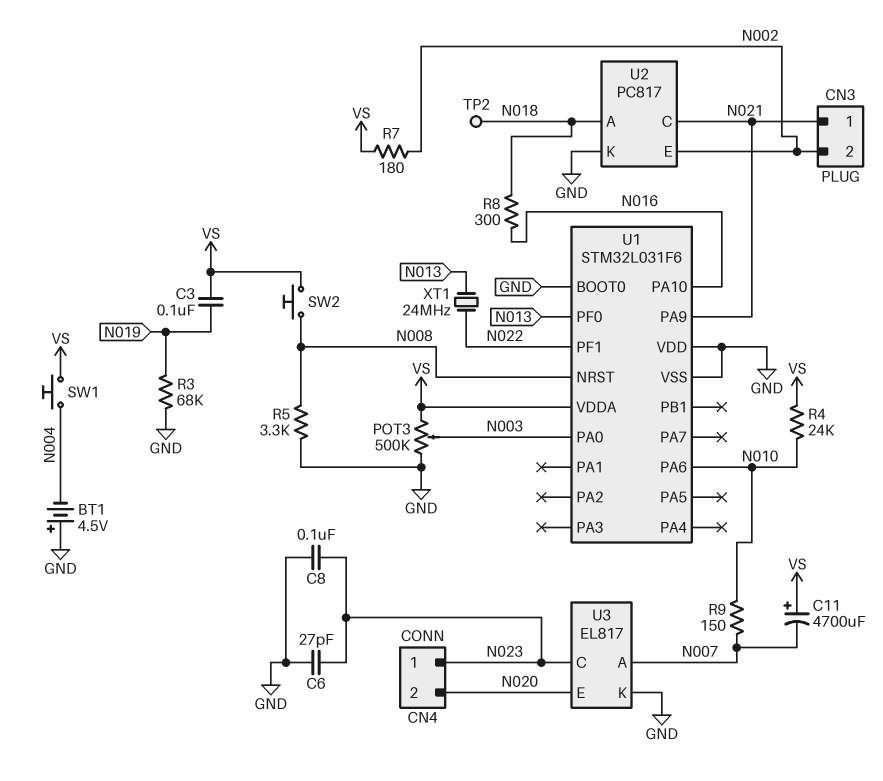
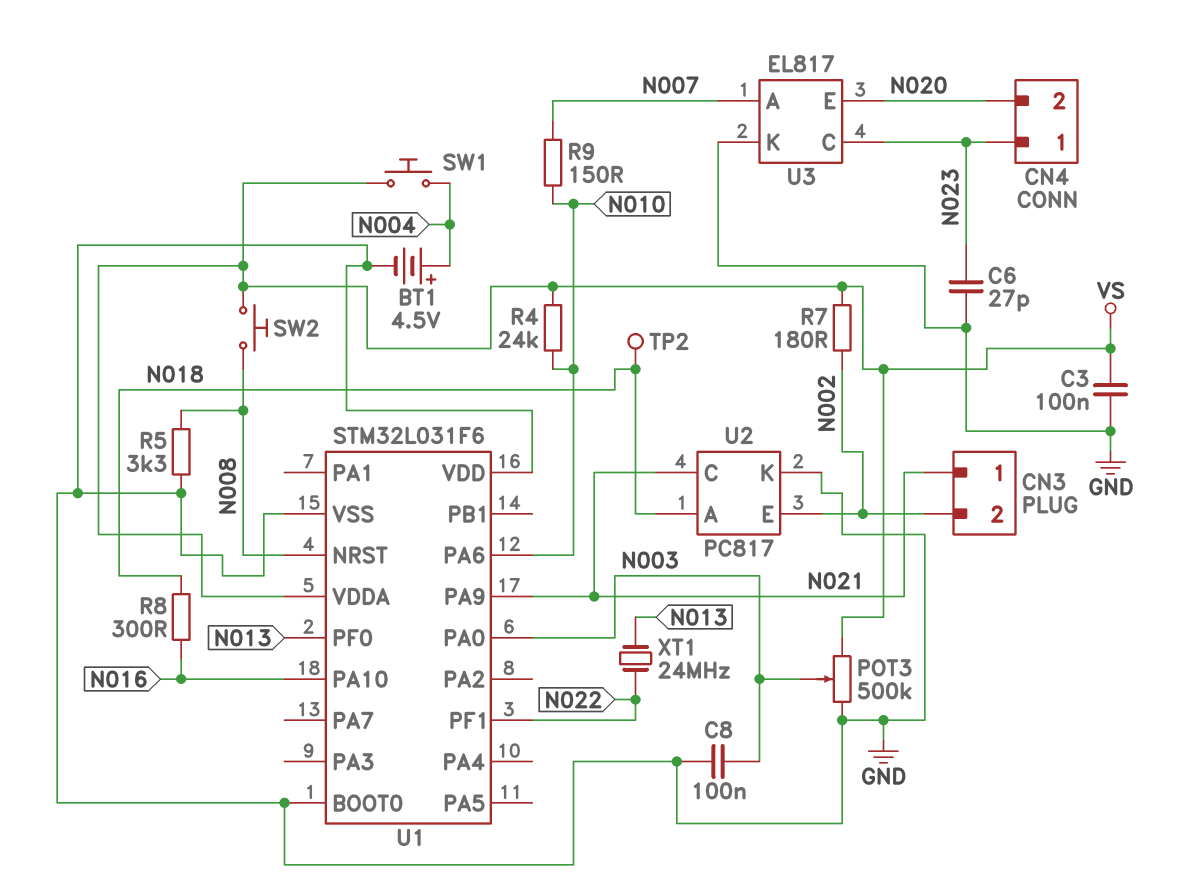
BT1: 4.5V (plus GND, minus N004) -> 4.5V (plus N004, minus GND)
C3: 100nF (N019, VS) -> 100nF (GND, VS)
C8: 100nF (GND, N023) -> 100nF (GND, N003)
C11: 4700uF (plus VS, minus N007) -> none
R3: 68k (GND, N019) -> none

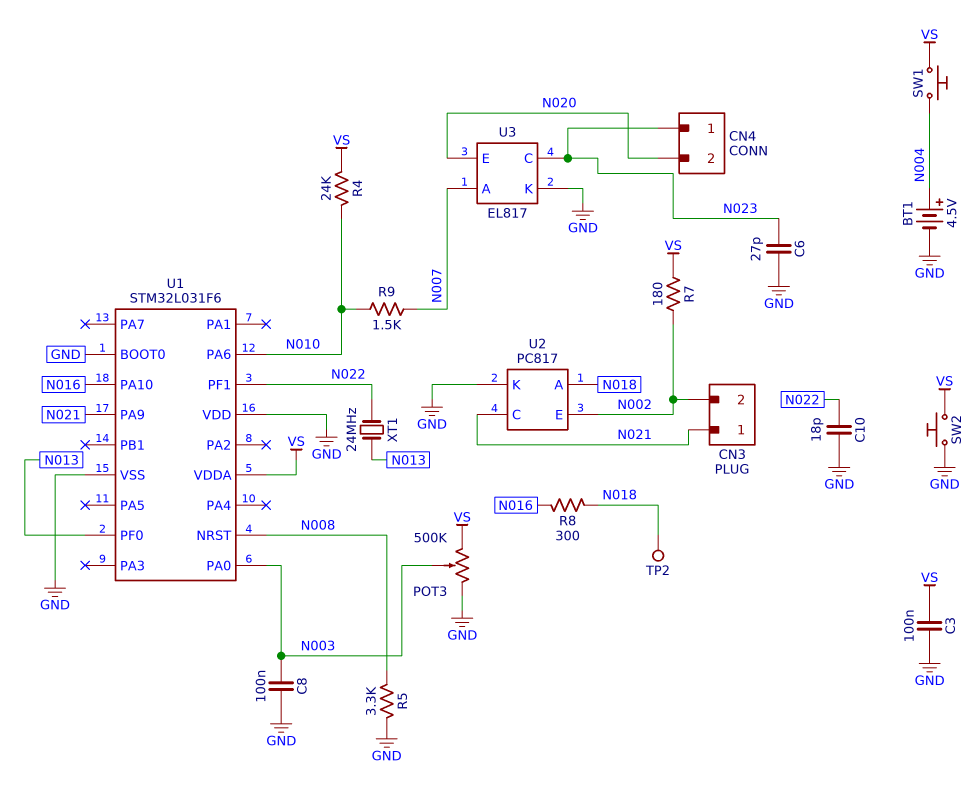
C10: none -> 18pF (GND, N022)
R9: 150 (N007, N010) -> 1.5k (N007, N010)
SW2: button (N008, VS) -> button (GND, VS)

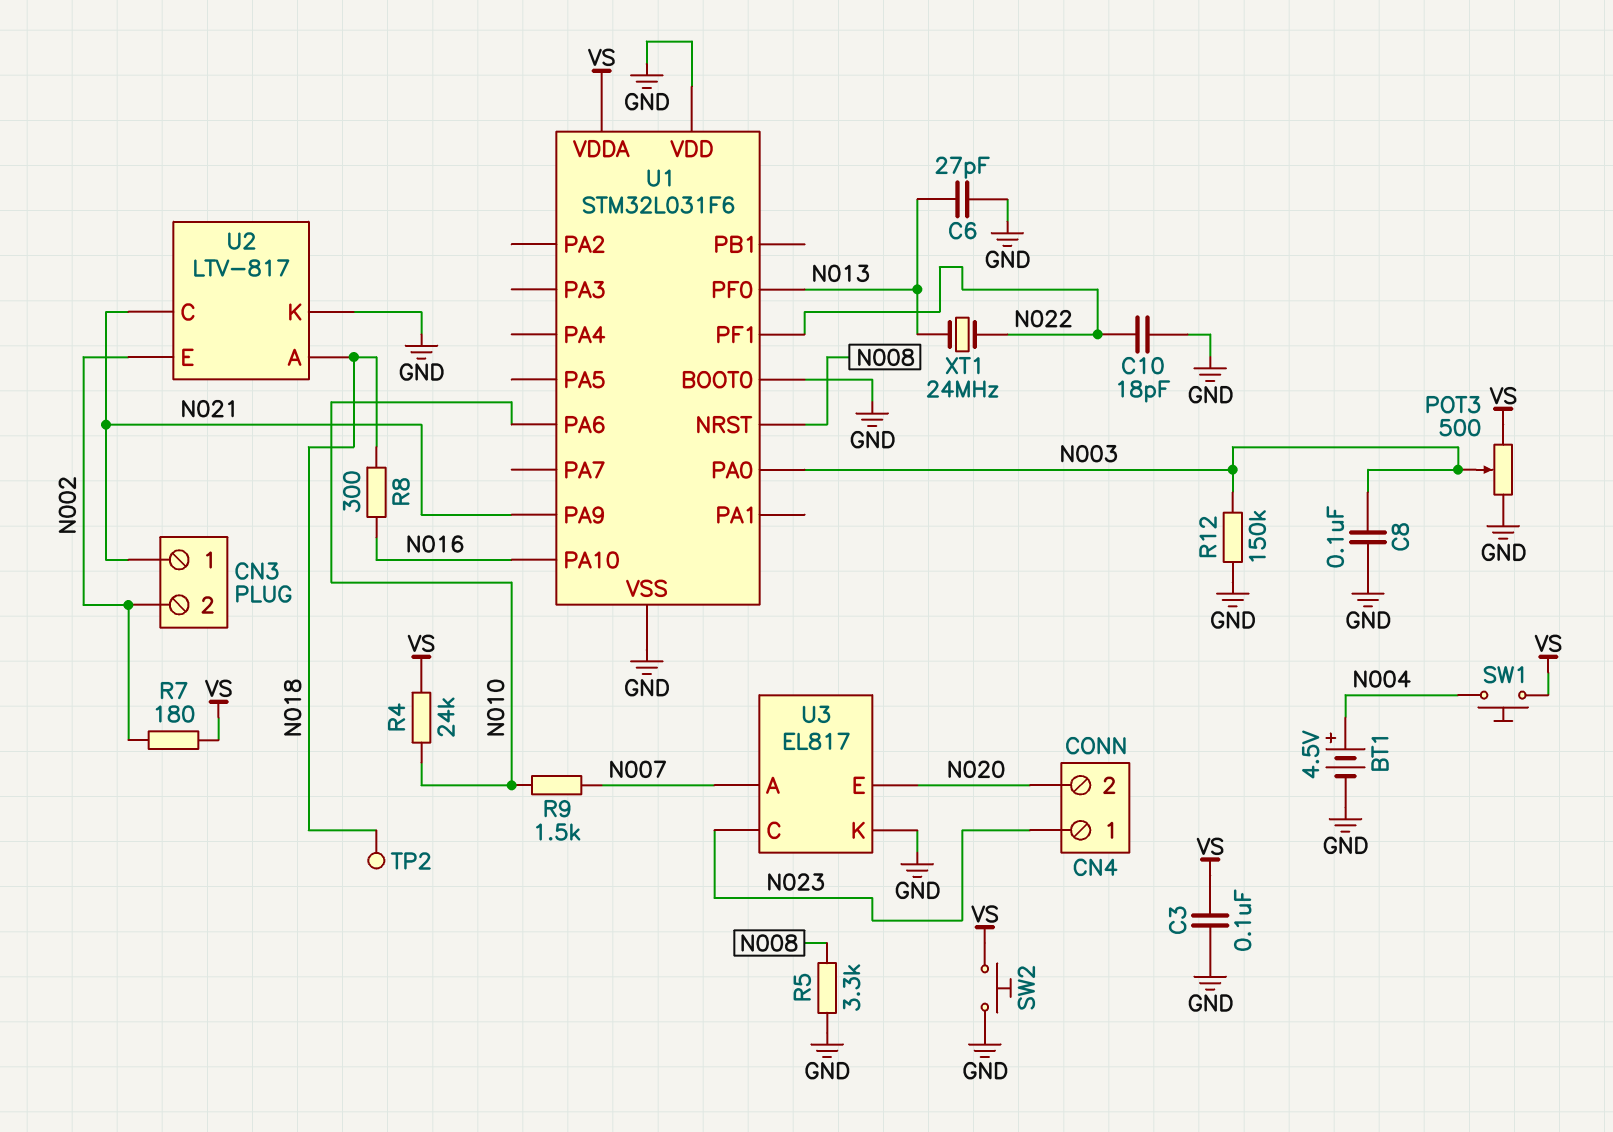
C6: 27pF (GND, N023) -> 27pF (GND, N013)
POT3: 500k (GND, VS, wiper N003) -> 500 (GND, VS, wiper N003)
R12: none -> 150k (GND, N003)
U2: PC817 -> LTV-817

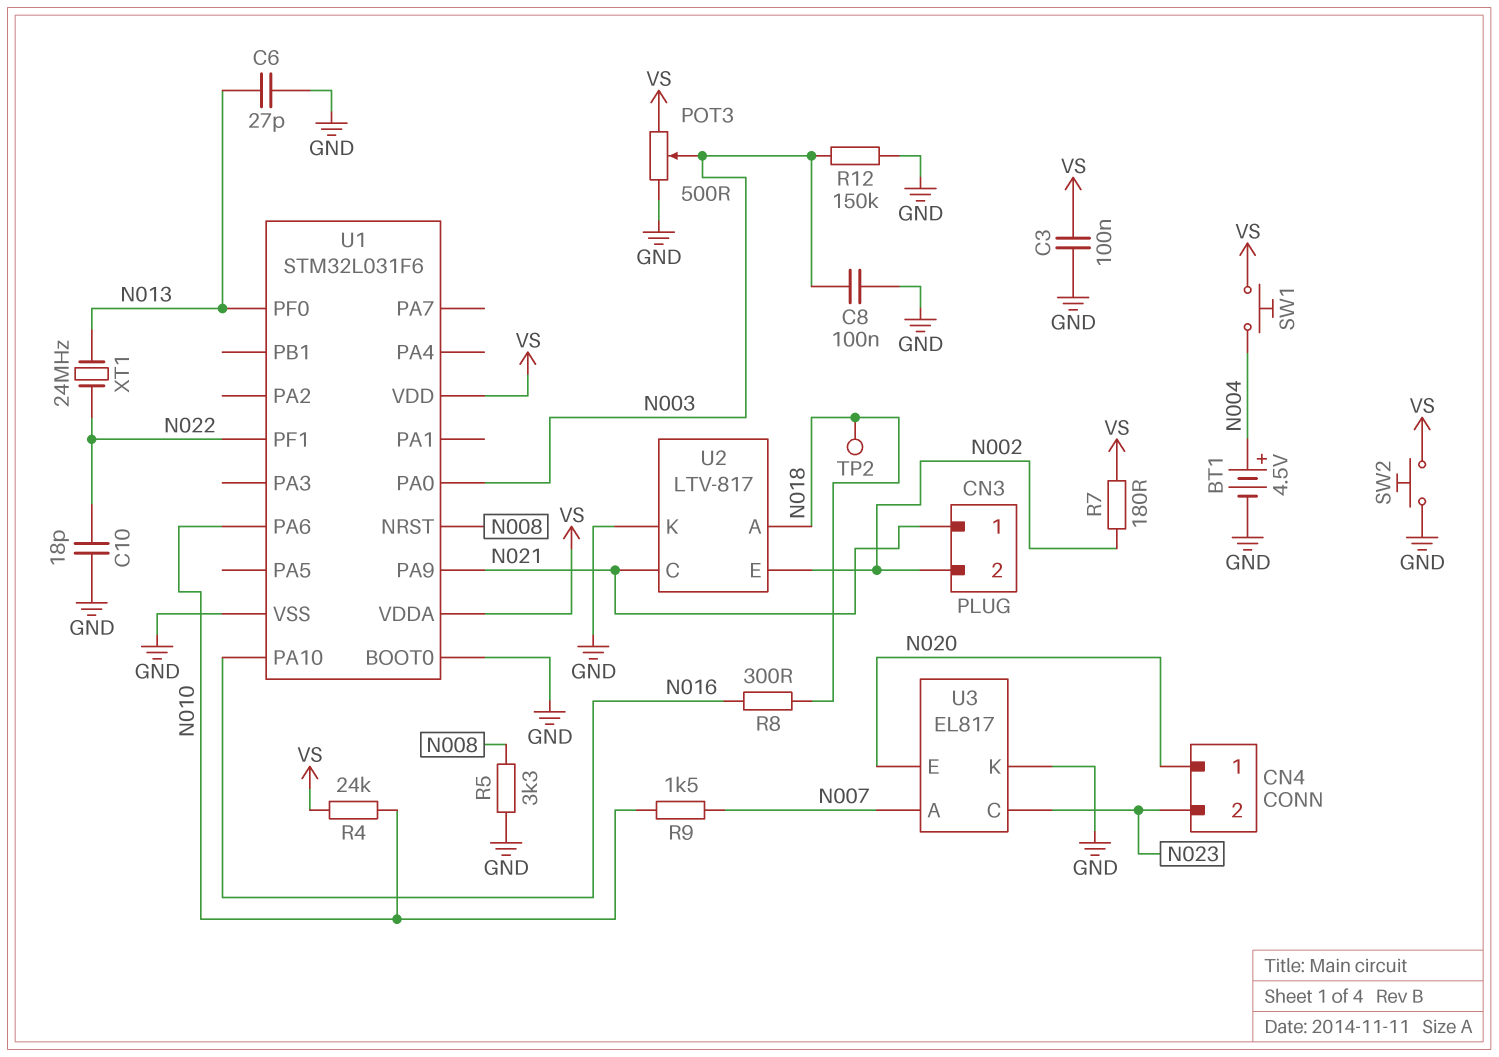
CN4 pin 1: N023 -> N020
CN4 pin 2: N020 -> N023
U1 pin VDD: GND -> VS

